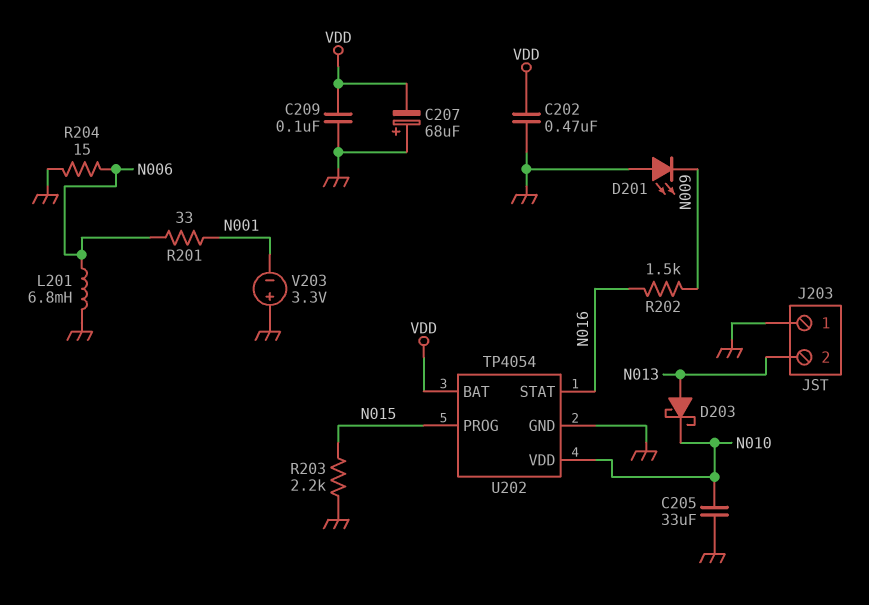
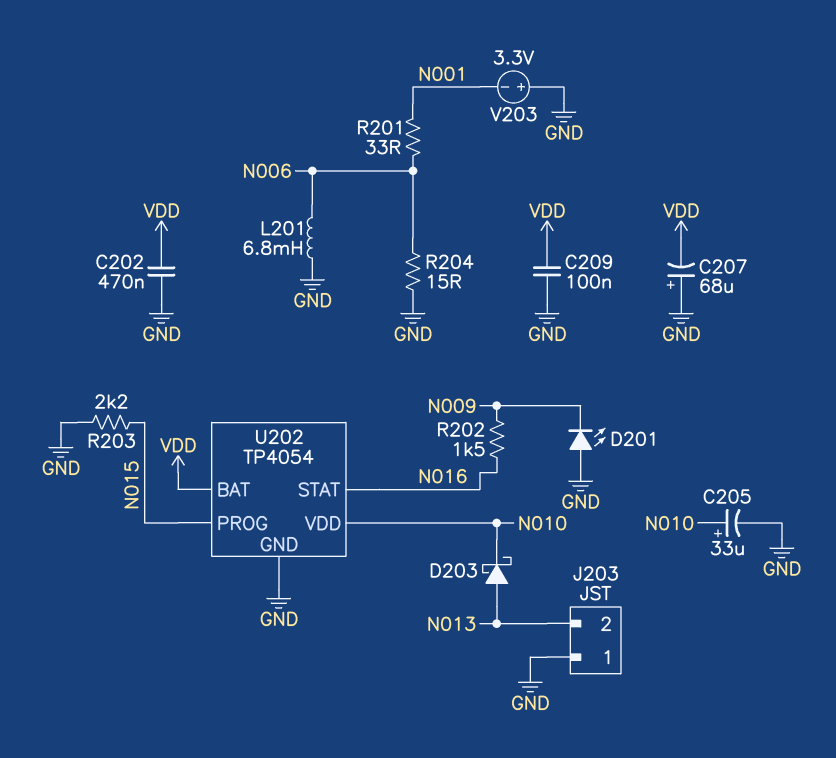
C205: 33uF (GND, N010) -> 33uF (plus N010, minus GND)

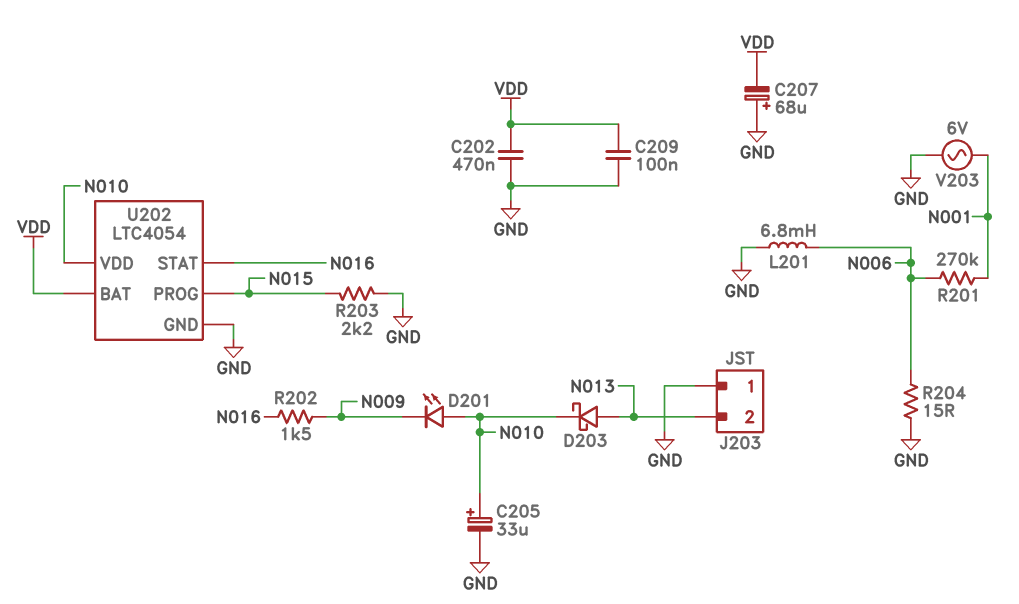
D201: LED (A GND, K N009) -> LED (A N010, K N009)
R201: 33 (N001, N006) -> 270k (N001, N006)
U202: TP4054 -> LTC4054
V203: 3.3V (plus GND, minus N001) -> AC 6V (GND, N001)

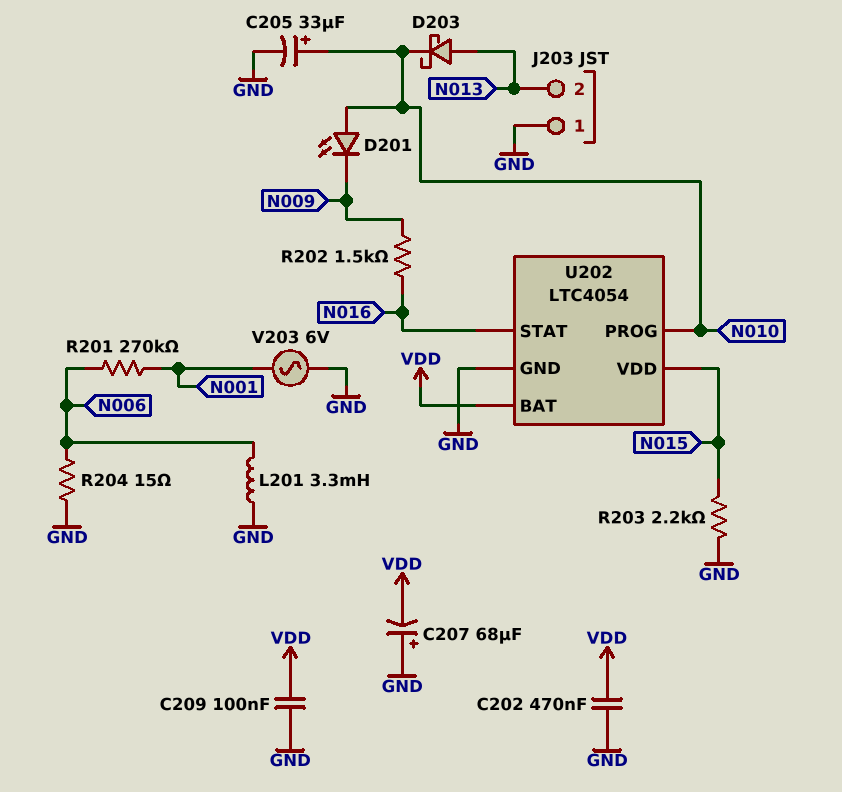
L201: 6.8mH (GND, N006) -> 3.3mH (GND, N006)
U202 pin PROG: N015 -> N010
U202 pin VDD: N010 -> N015

